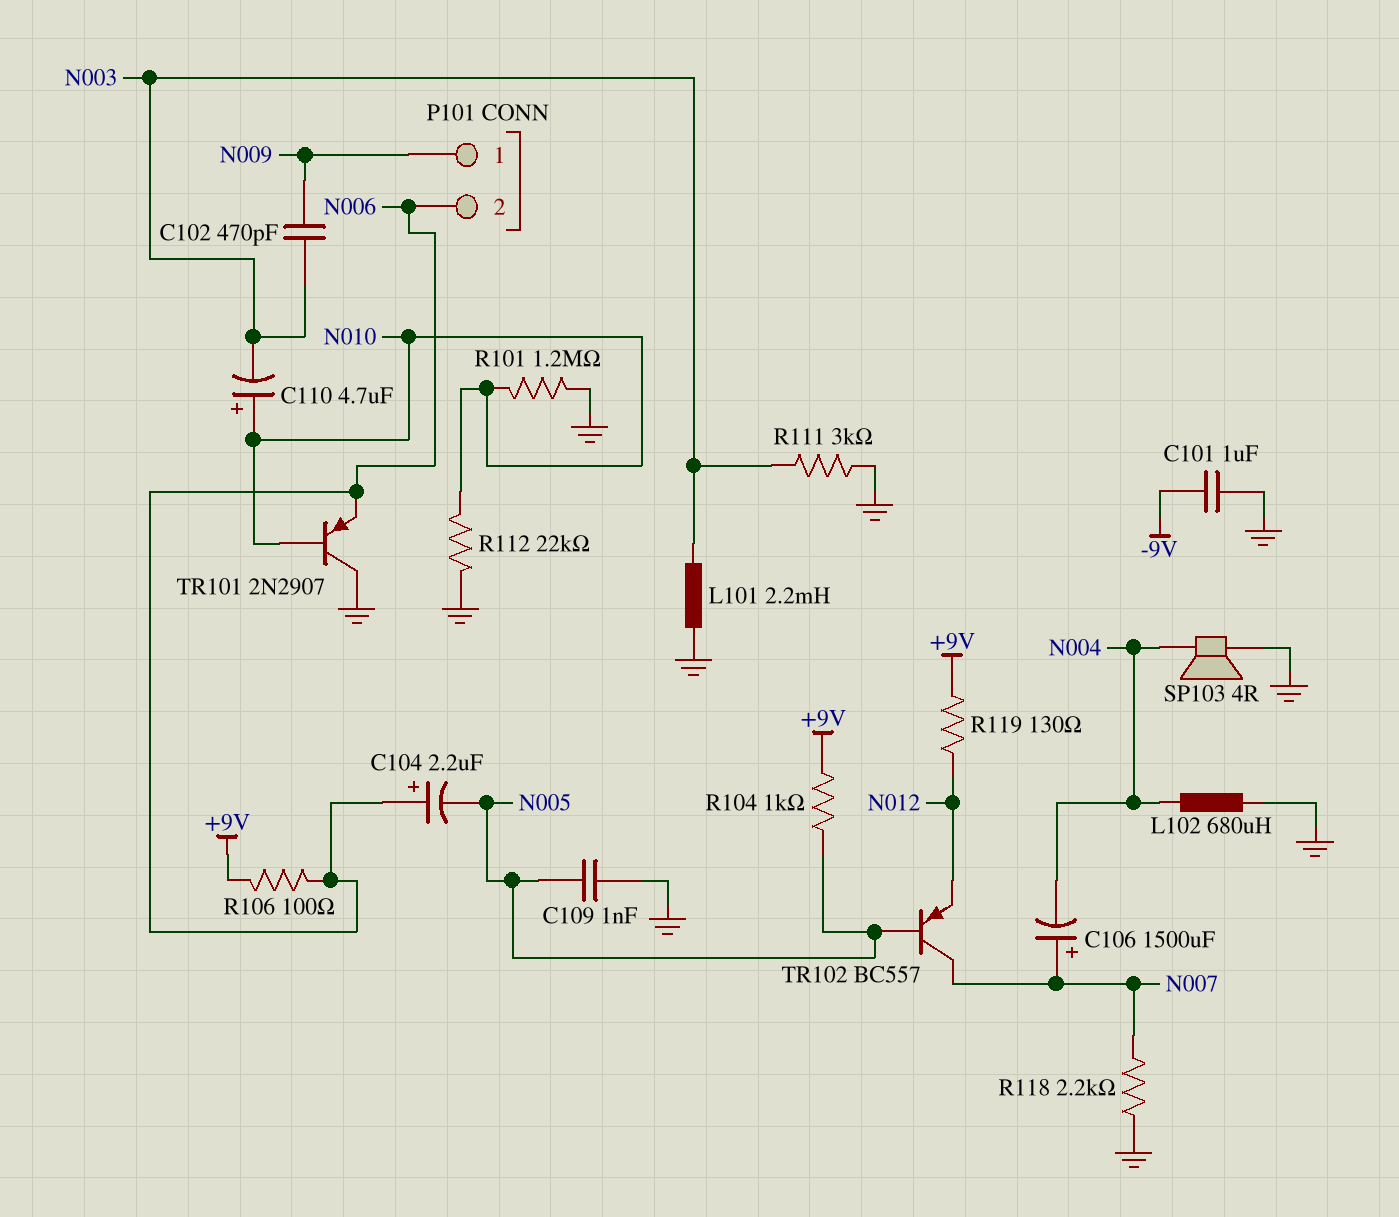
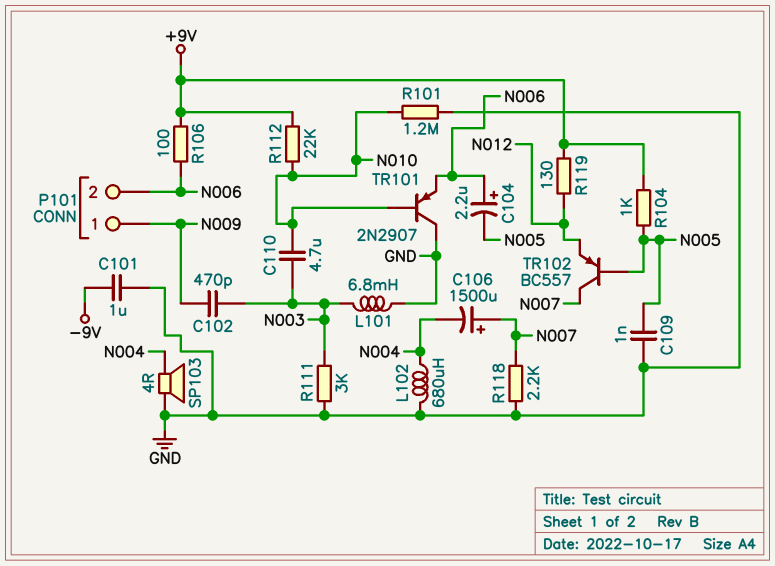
C110: 4.7uF (plus N010, minus N003) -> 4.7uF (N003, N010)
L101: 2.2mH (GND, N003) -> 6.8mH (GND, N003)
R112: 22k (GND, N010) -> 22k (+9V, N010)

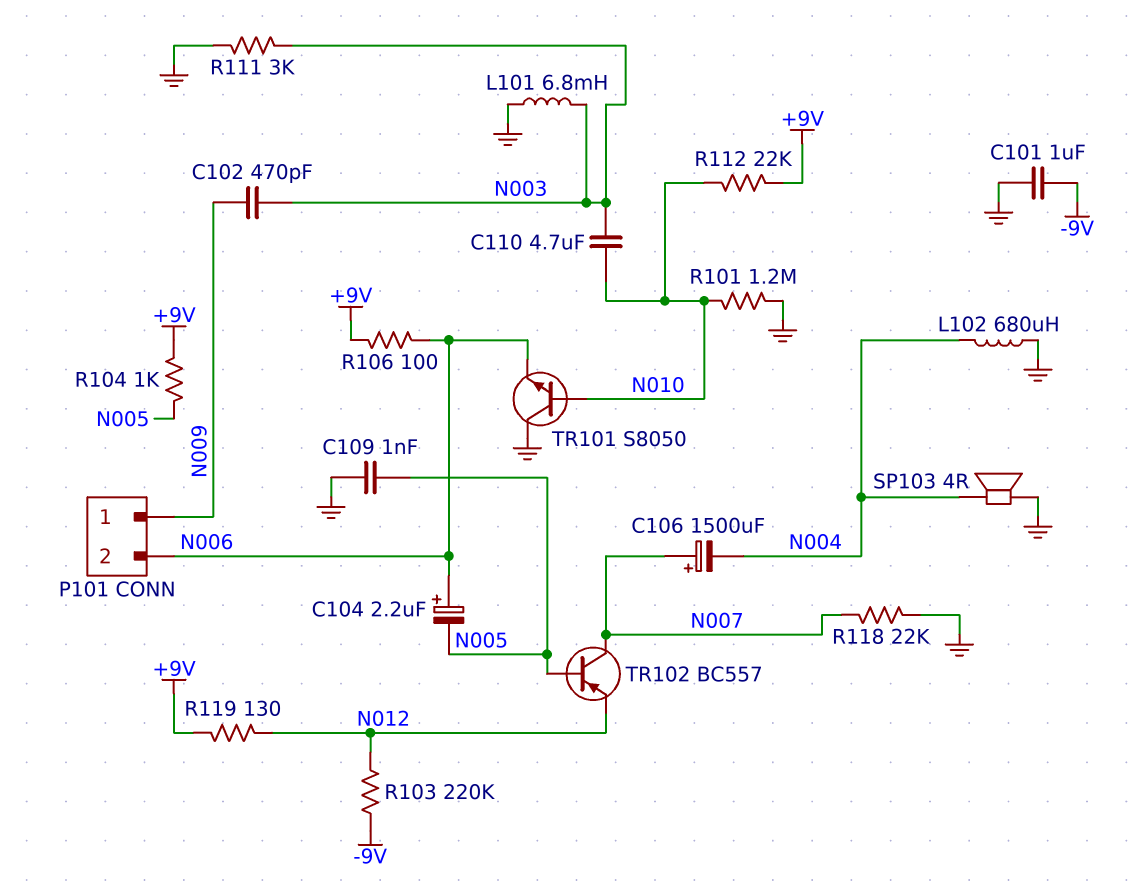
R103: none -> 220k (-9V, N012)
R118: 2.2k (GND, N007) -> 22k (GND, N007)
TR101: PNP 2N2907 (B N010, C GND, E N006) -> NPN S8050 (B N010, C GND, E N006)

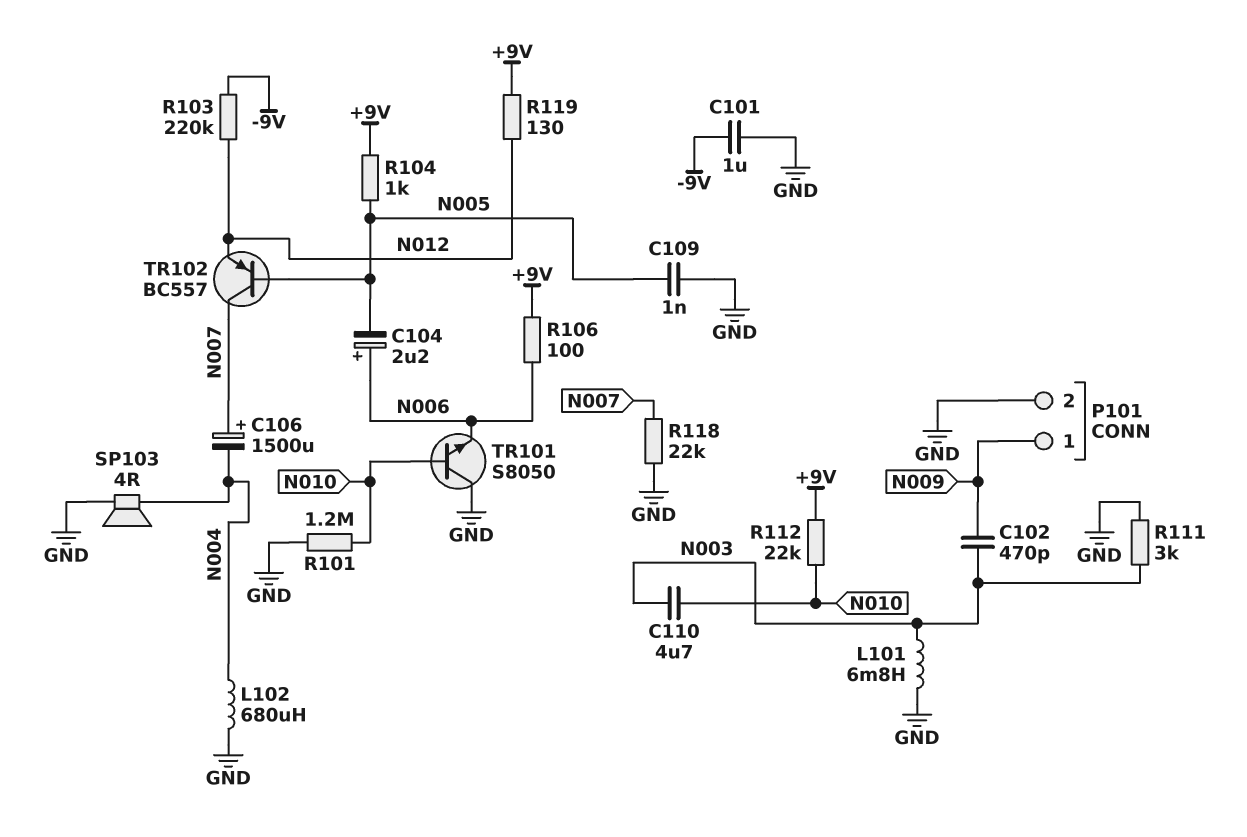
P101 pin 2: N006 -> GND

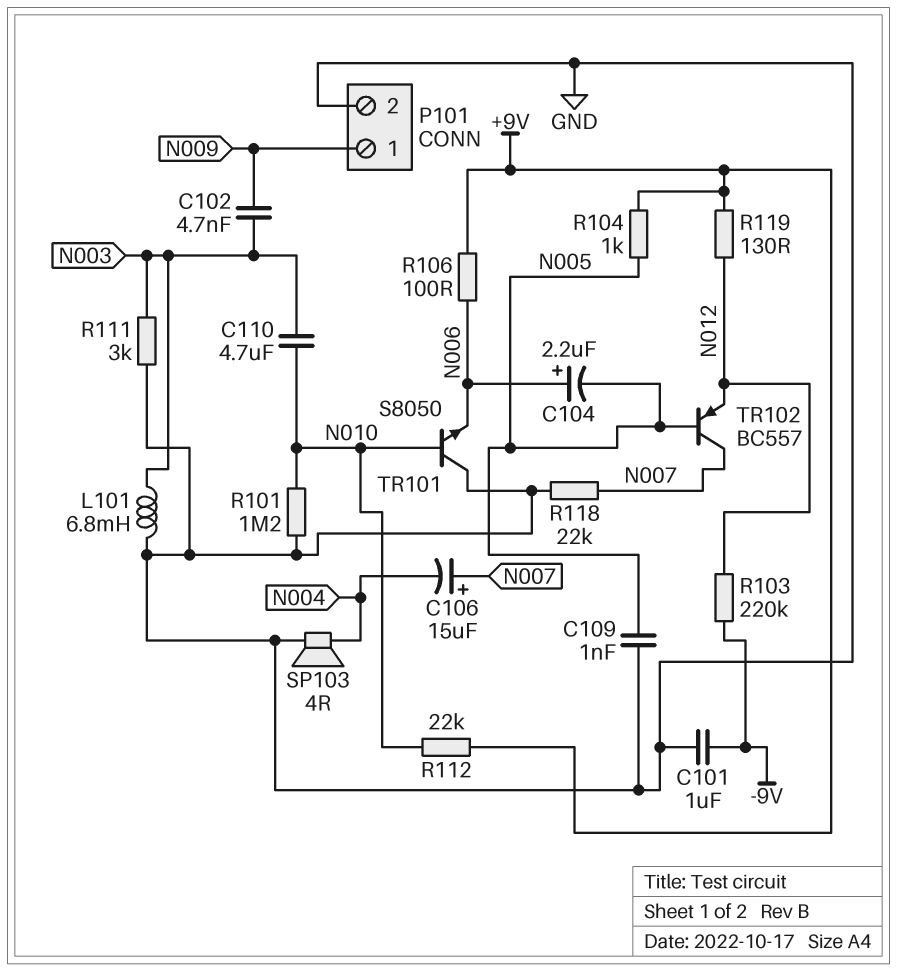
C102: 470pF (N003, N009) -> 4.7nF (N003, N009)
C106: 1500uF (plus N007, minus N004) -> 15uF (plus N007, minus N004)
L102: 680uH (GND, N004) -> none

